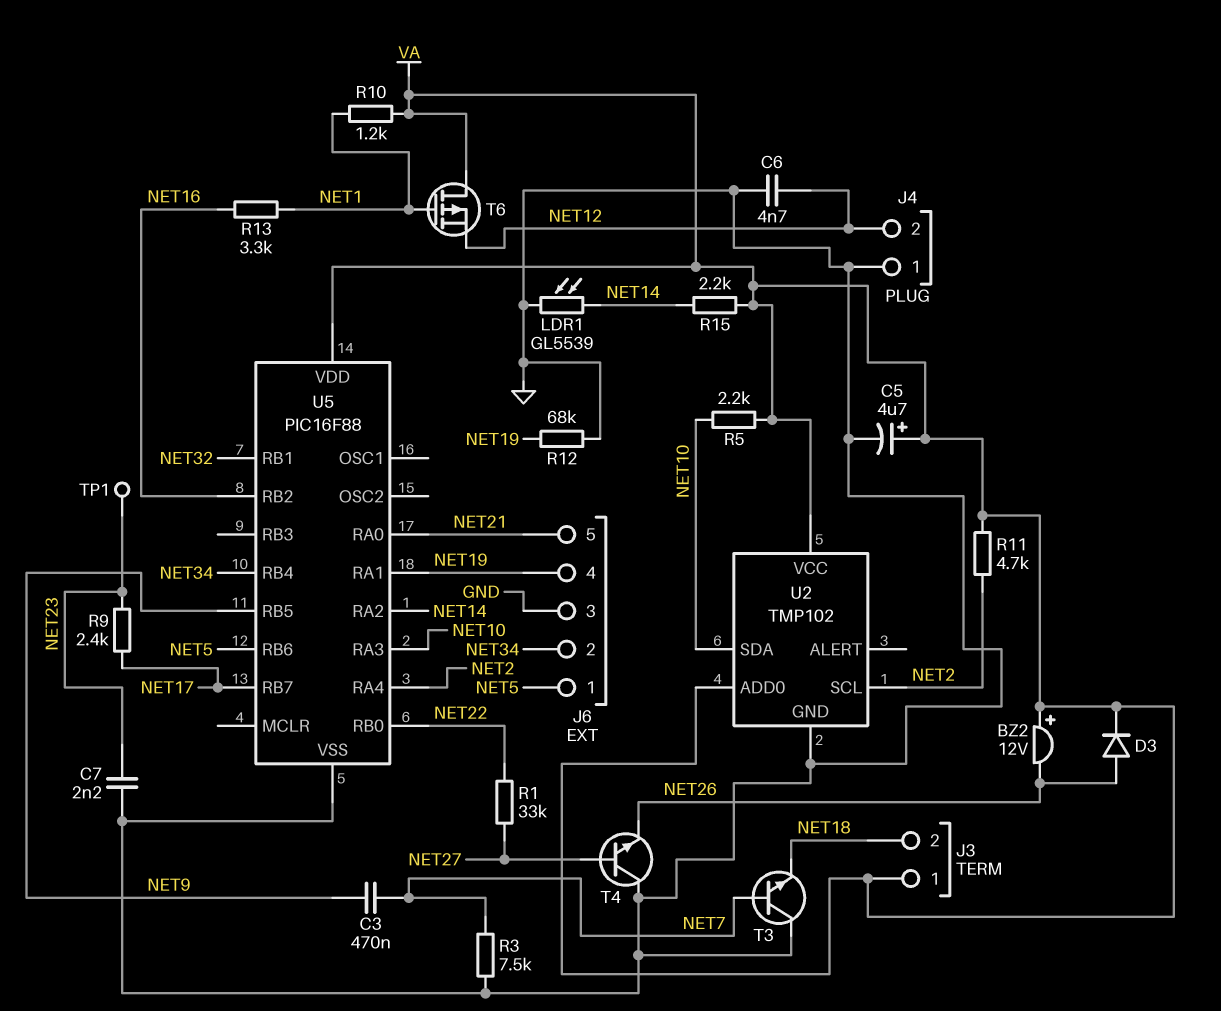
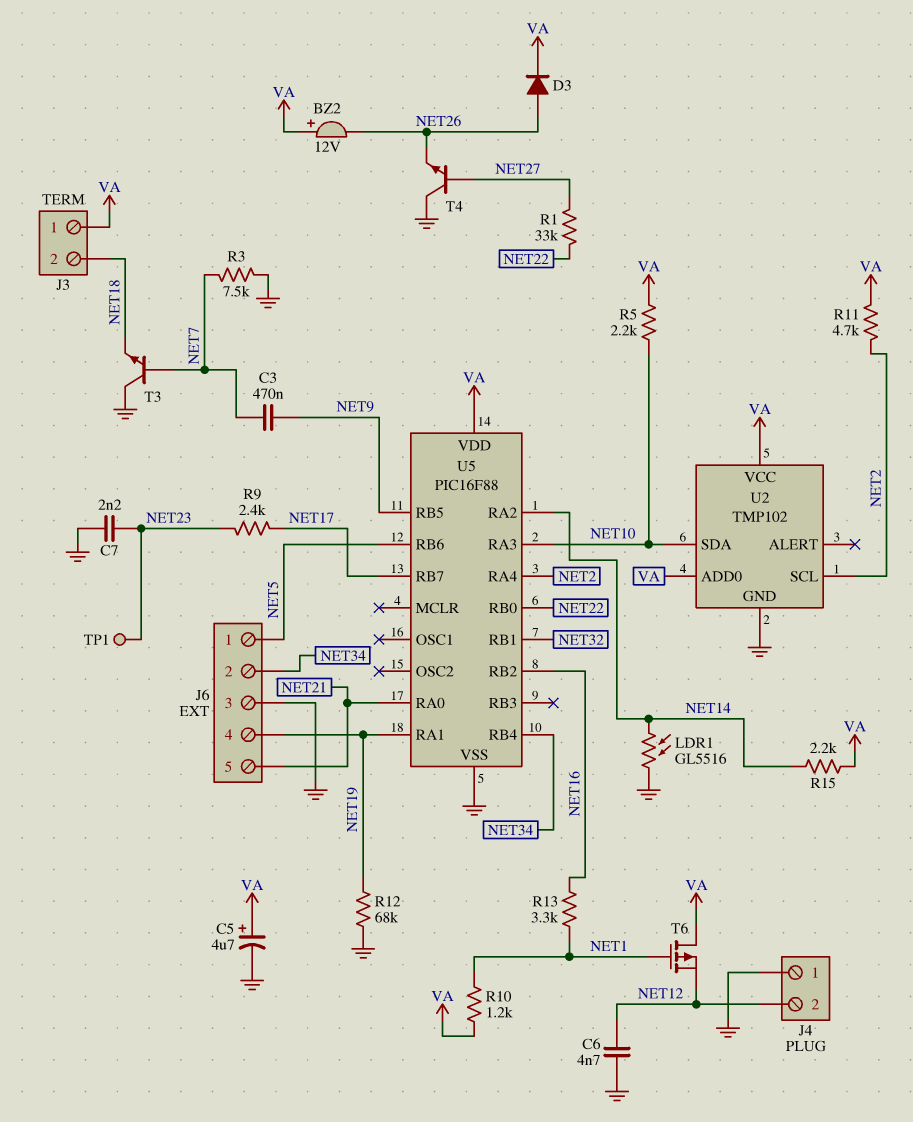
LDR1: GL5539 (GND, NET14) -> GL5516 (GND, NET14)

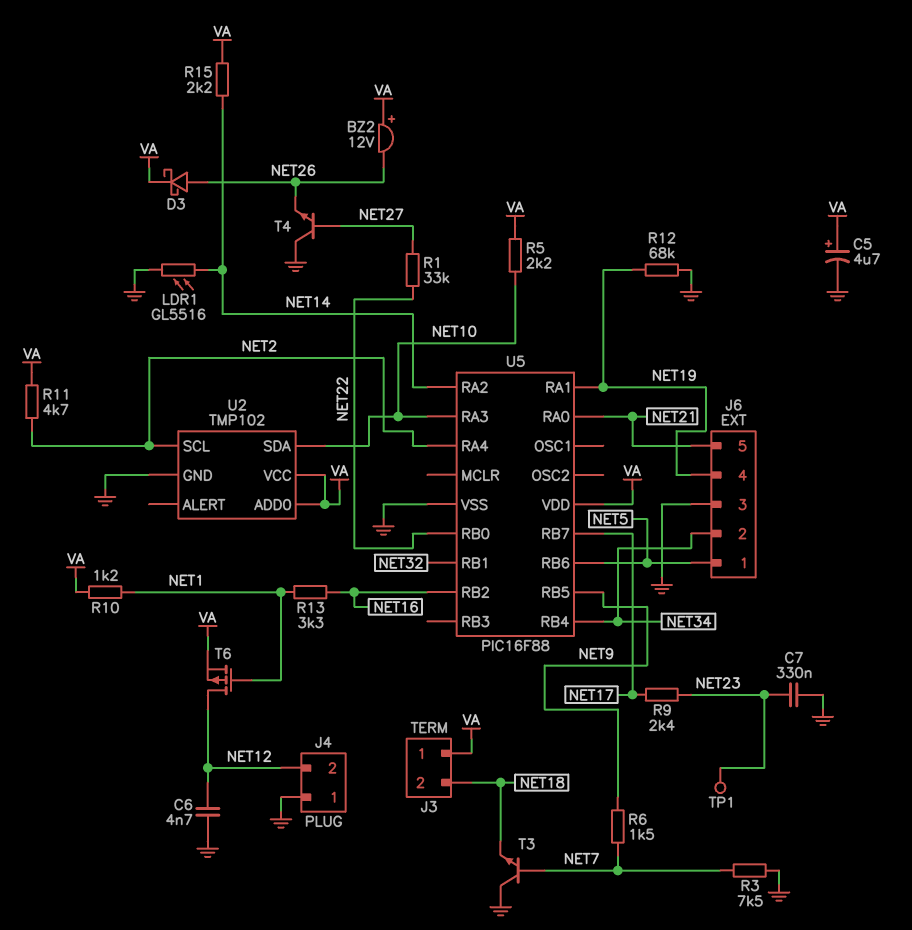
C3: 470nF (NET7, NET9) -> none
C7: 2.2nF (GND, NET23) -> 330nF (GND, NET23)
D3: diode (A NET26, K VA) -> schottky (A NET26, K VA)
R6: none -> 1.5k (NET7, NET9)
T6: PMOS (G NET1, D VA, S NET12) -> PMOS (G NET1, D NET12, S VA)

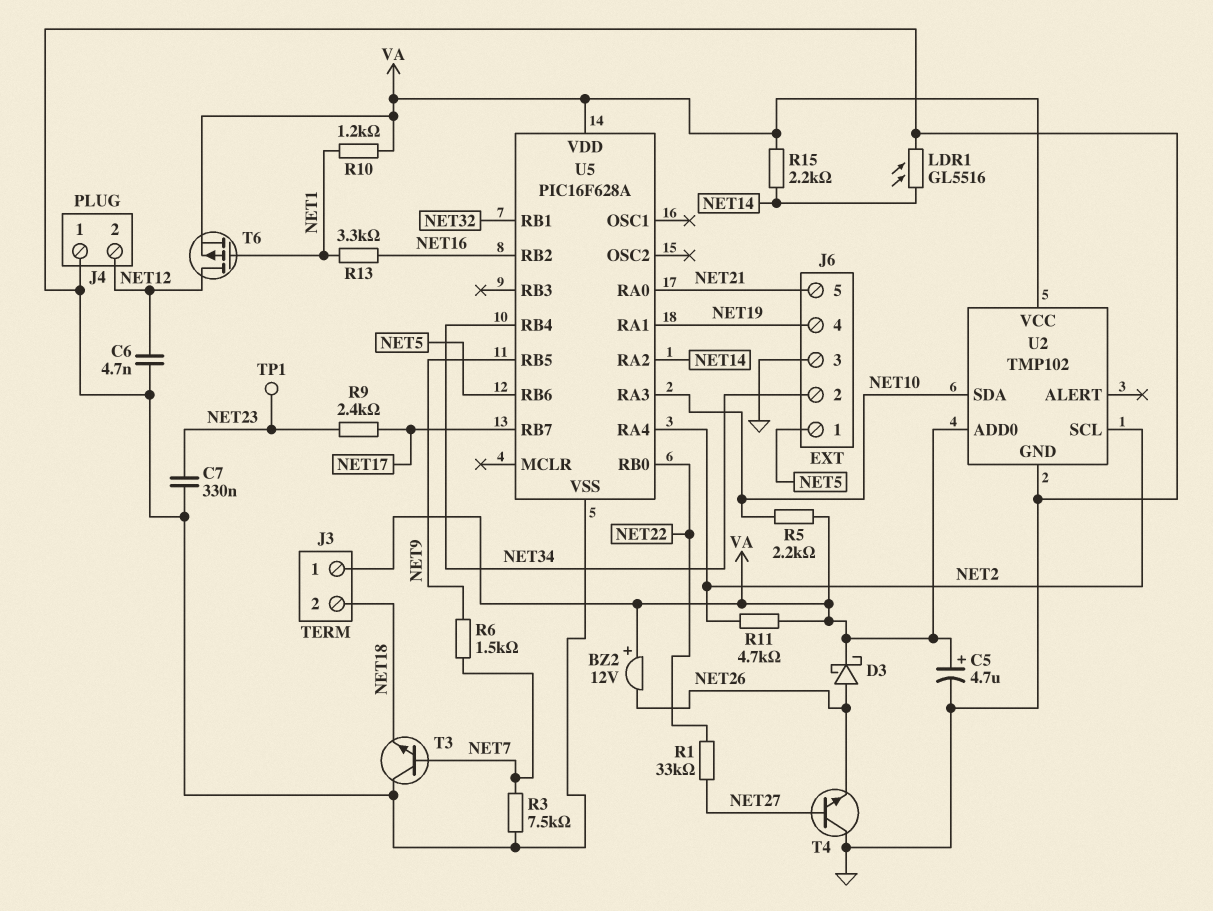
R12: 68k (GND, NET19) -> none
U5: PIC16F88 -> PIC16F628A

